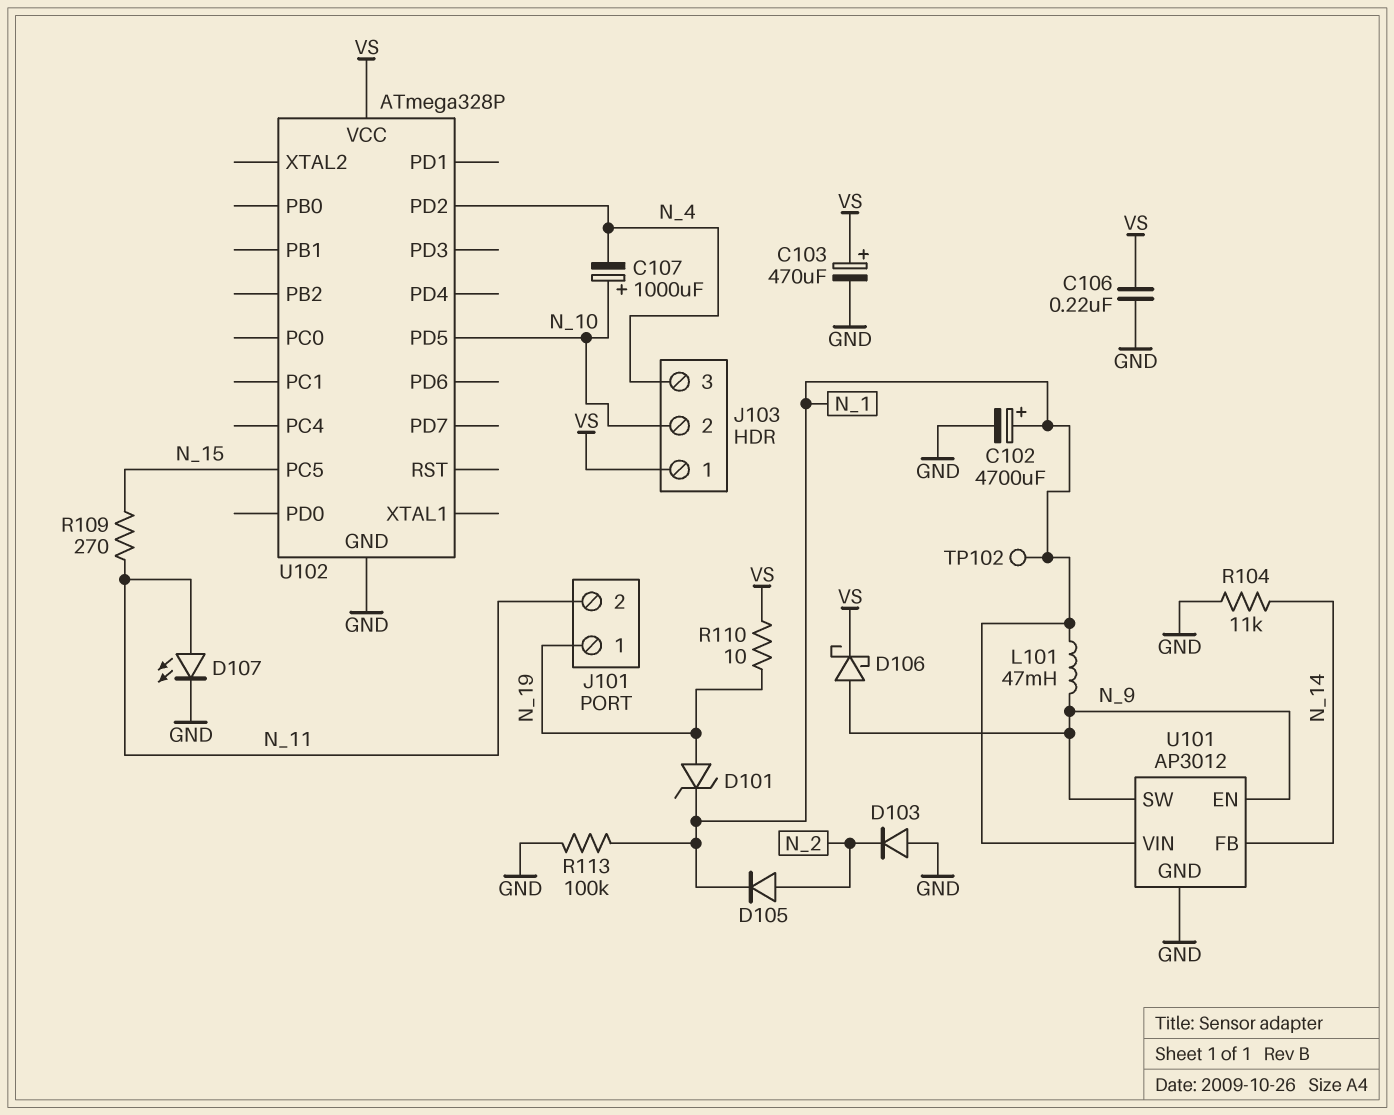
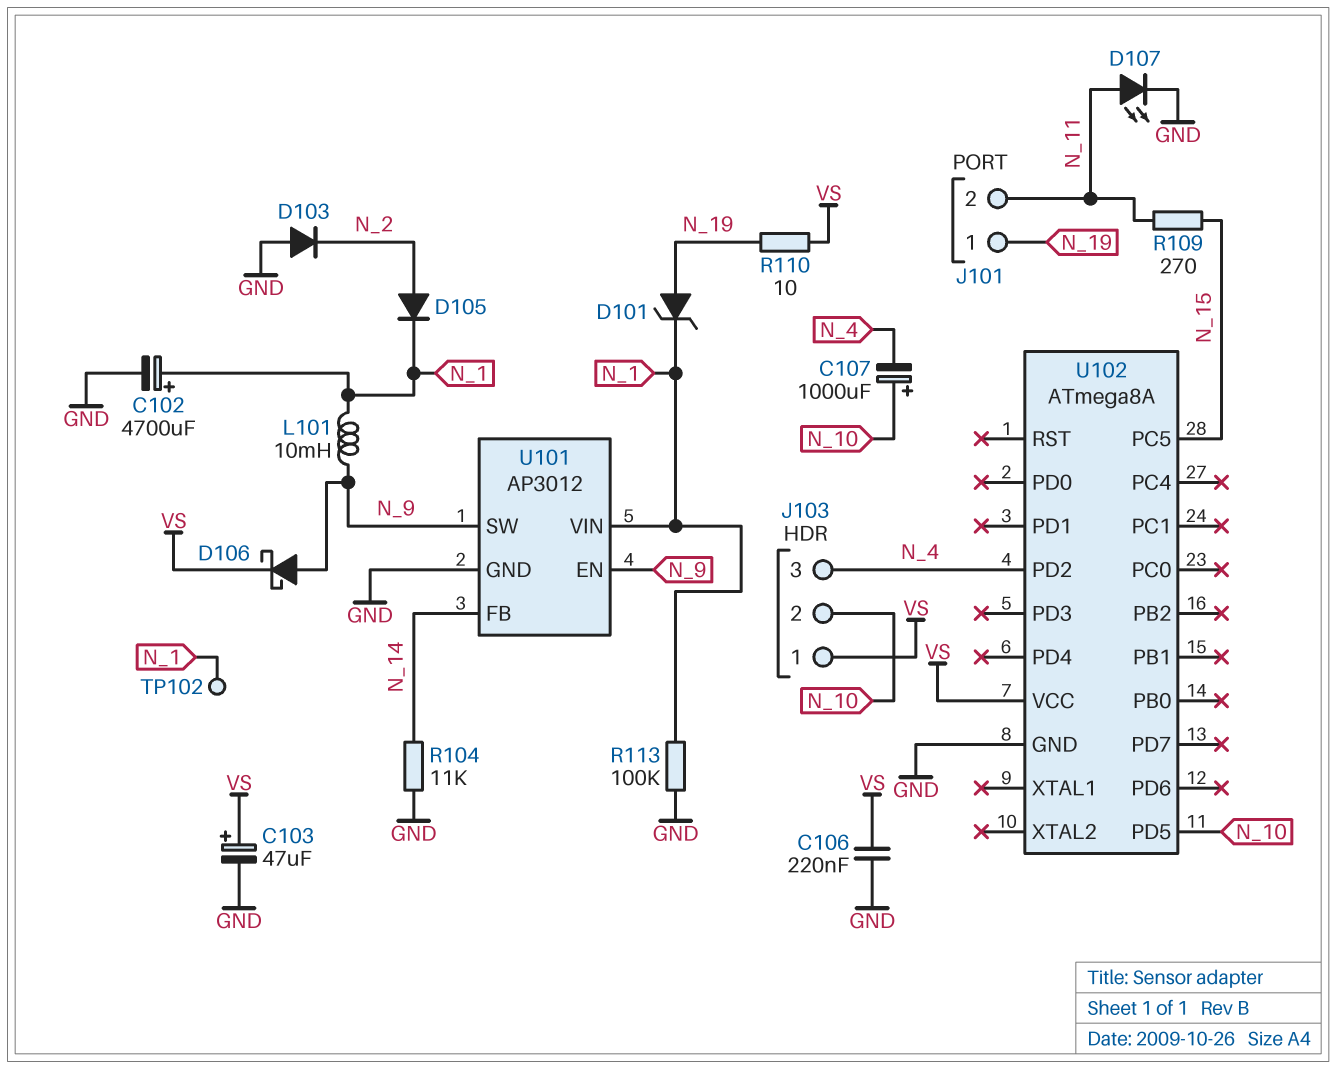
C103: 470uF (plus VS, minus GND) -> 47uF (plus VS, minus GND)
L101: 47mH (N_1, N_9) -> 10mH (N_1, N_9)
U102: ATmega328P -> ATmega8A

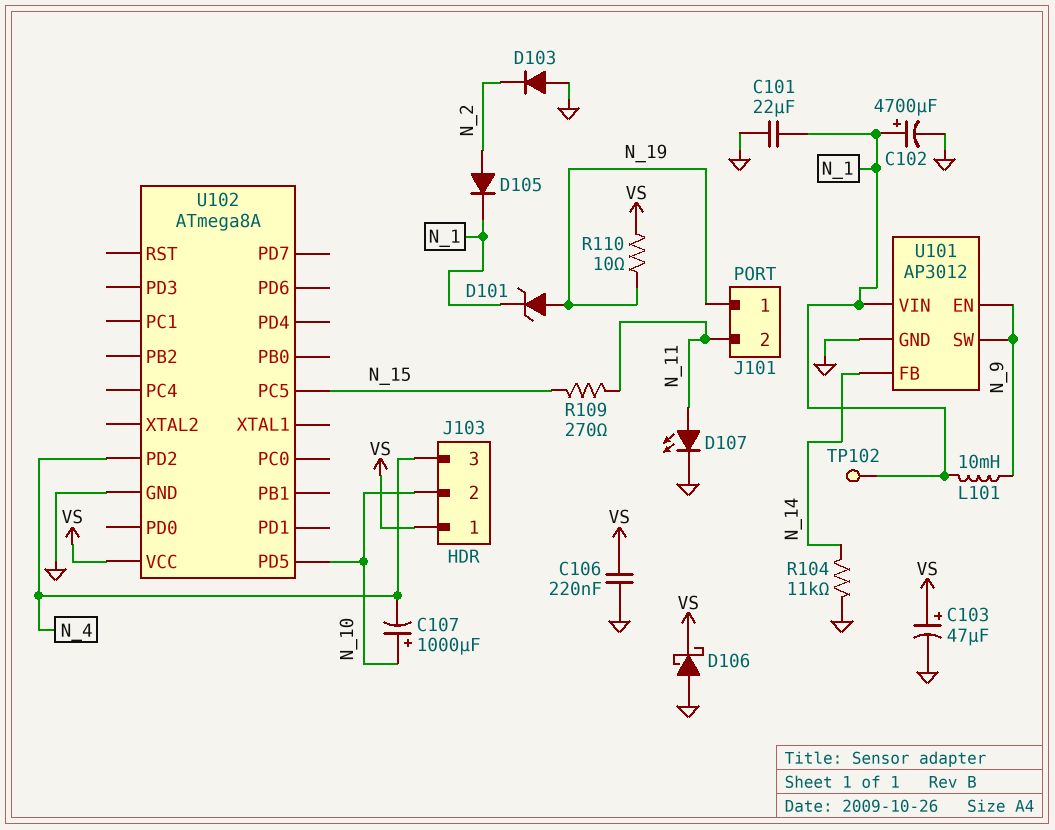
C101: none -> 22uF (GND, N_1)
D106: schottky (A N_9, K VS) -> schottky (A GND, K VS)
R113: 100k (GND, N_1) -> none

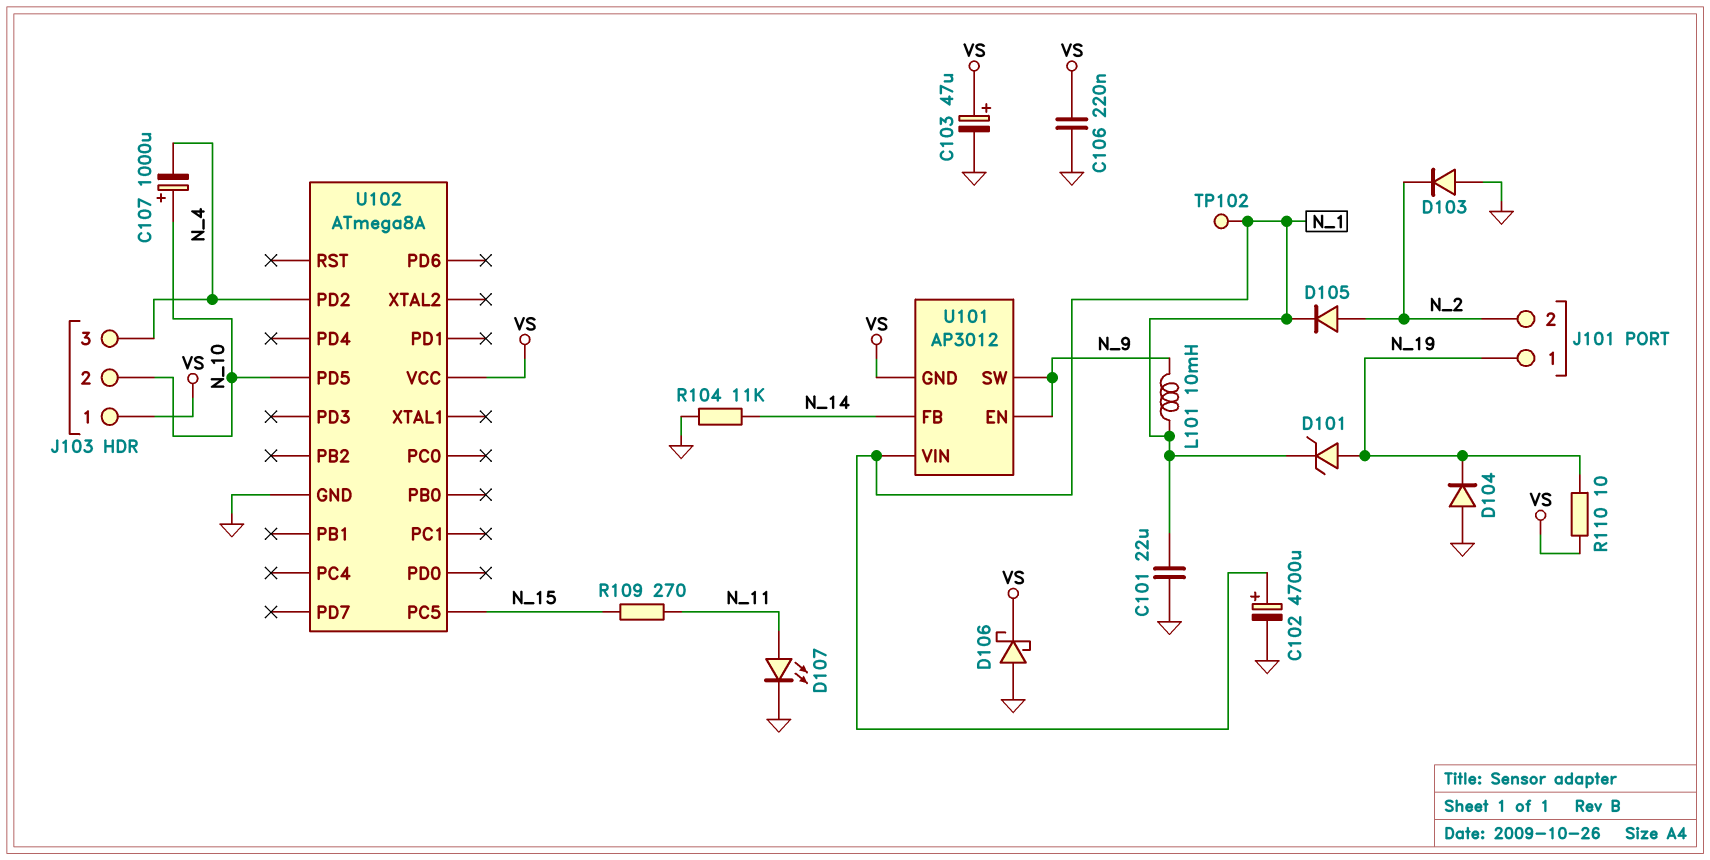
D104: none -> diode (A GND, K N_19)
J101 pin 2: N_11 -> N_2
U101 pin GND: GND -> VS

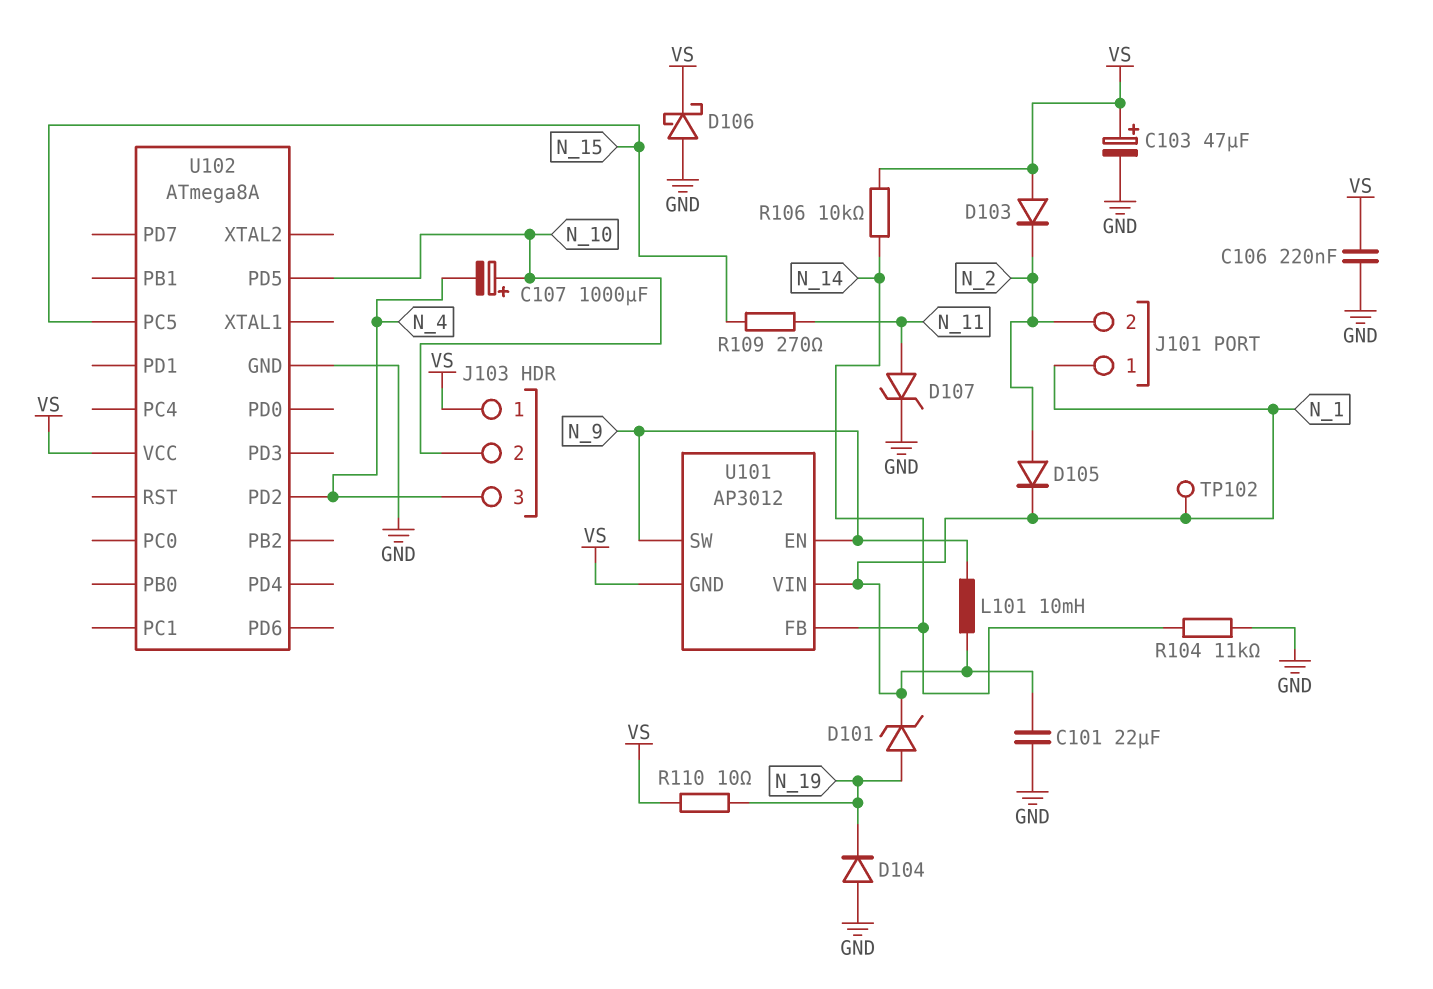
C102: 4700uF (plus N_1, minus GND) -> none
D103: diode (A GND, K N_2) -> diode (A VS, K N_2)
D107: LED (A N_11, K GND) -> zener (A N_11, K GND)
J101 pin 1: N_19 -> N_1
R106: none -> 10k (N_14, VS)

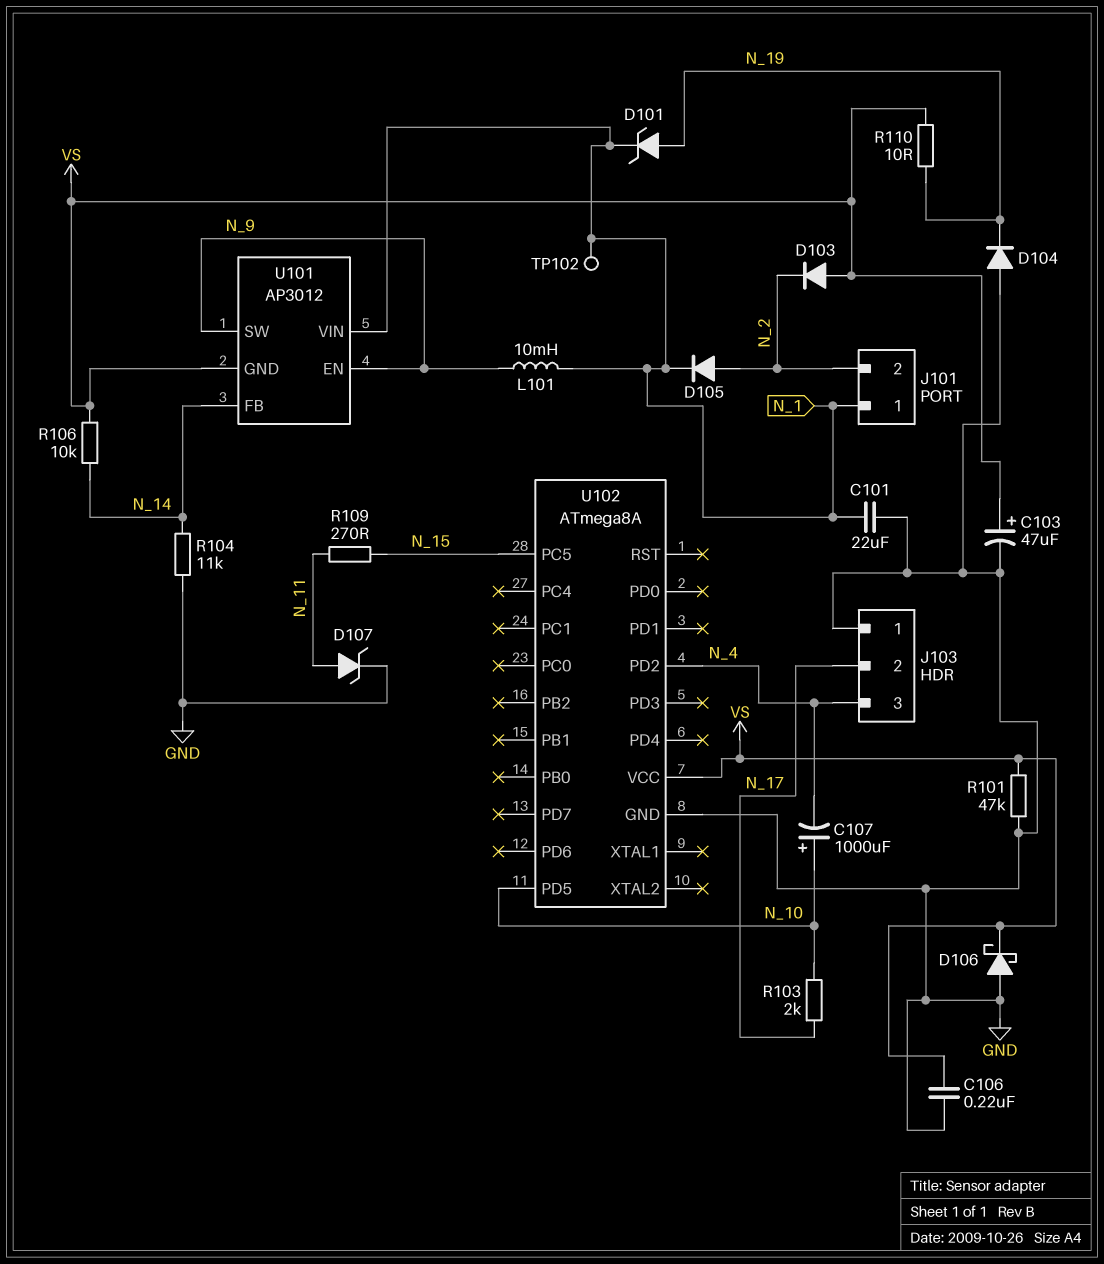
J103 pin 1: VS -> GND
J103 pin 2: N_10 -> N_17
R101: none -> 47k (GND, VS)
R103: none -> 2k (N_10, N_17)

